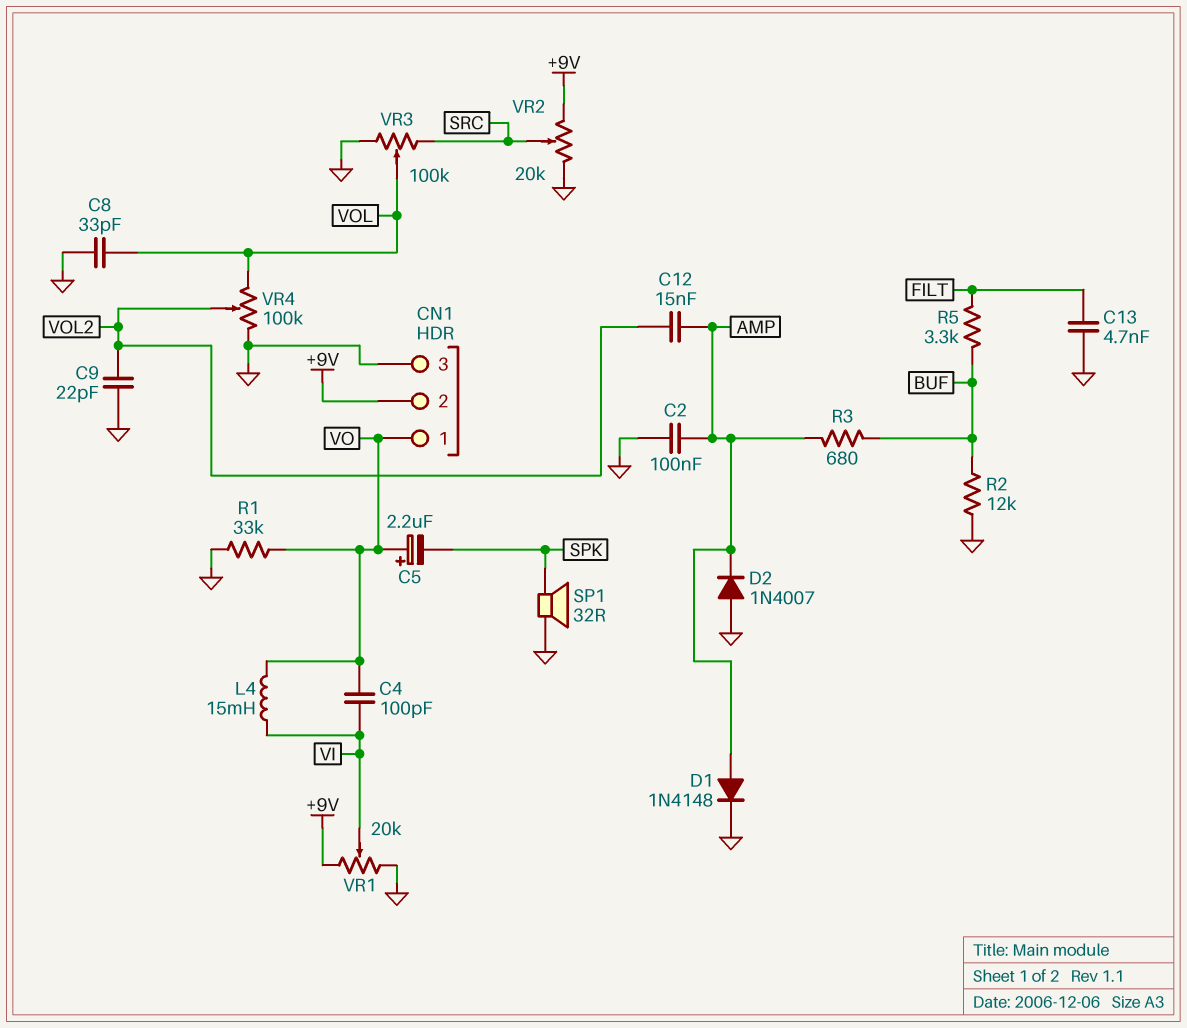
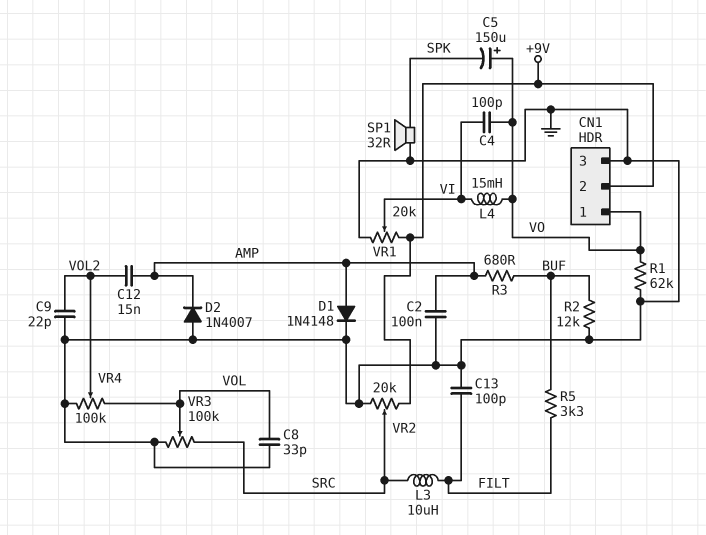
C5: 2.2uF (plus VO, minus SPK) -> 150uF (plus VO, minus SPK)
C13: 4.7nF (FILT, GND) -> 100pF (FILT, GND)
L3: none -> 10uH (FILT, SRC)
R1: 33k (GND, VO) -> 62k (GND, VO)

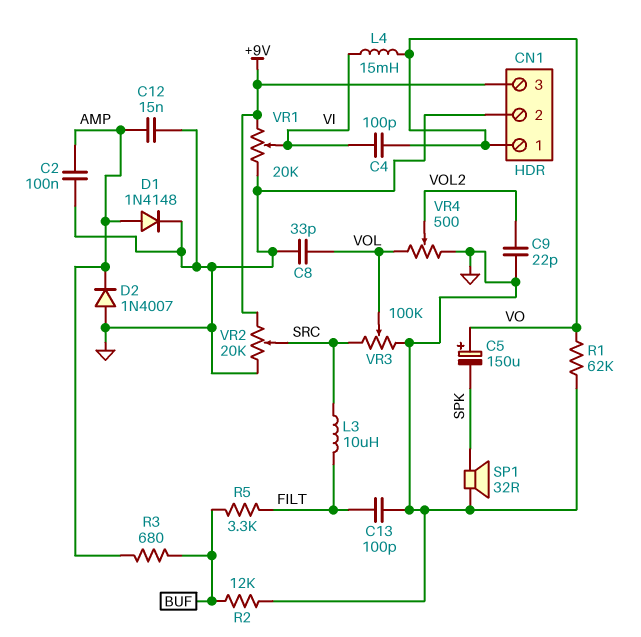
C12: 15nF (AMP, VOL2) -> 15nF (AMP, GND)
CN1 pin 2: +9V -> GND
CN1 pin 3: GND -> +9V
VR4: 100k (GND, VOL, wiper VOL2) -> 500 (GND, VOL, wiper VOL2)

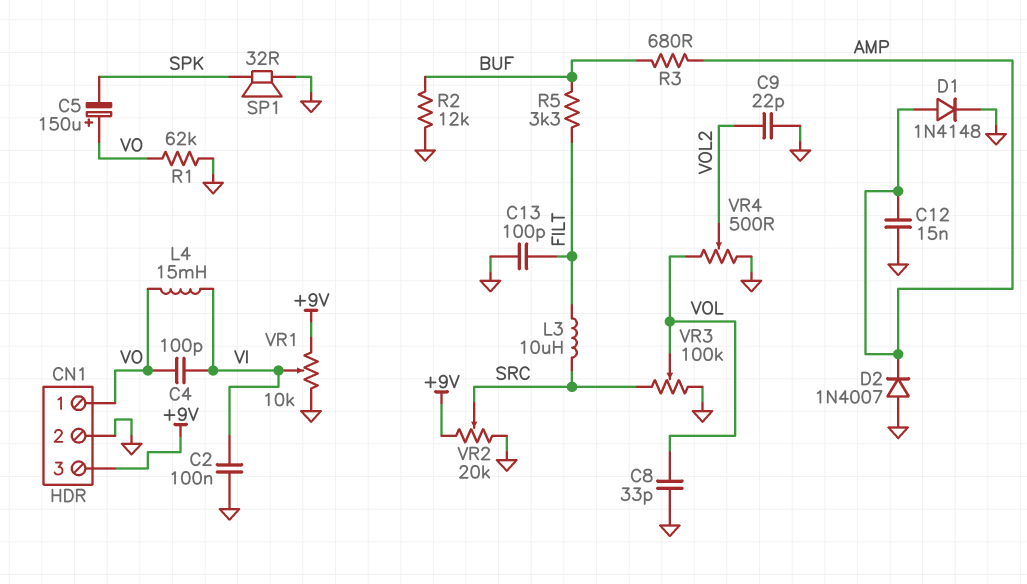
C2: 100nF (AMP, GND) -> 100nF (GND, VI)
VR1: 20k (+9V, GND, wiper VI) -> 10k (+9V, GND, wiper VI)

